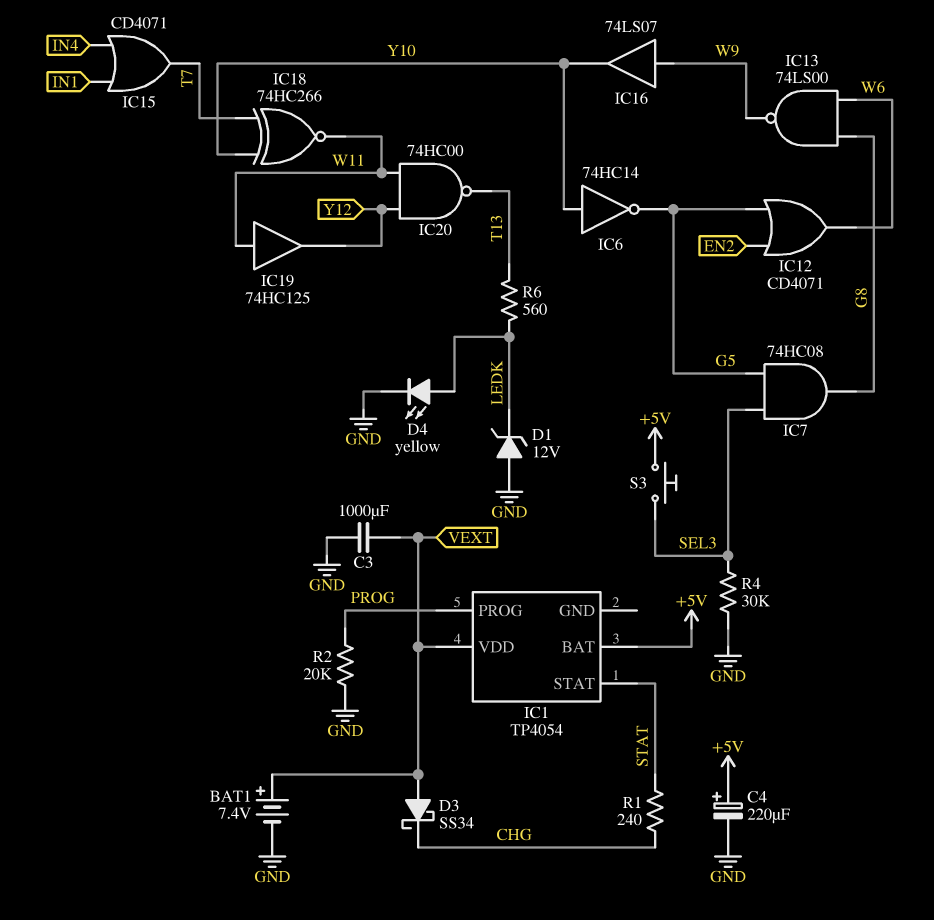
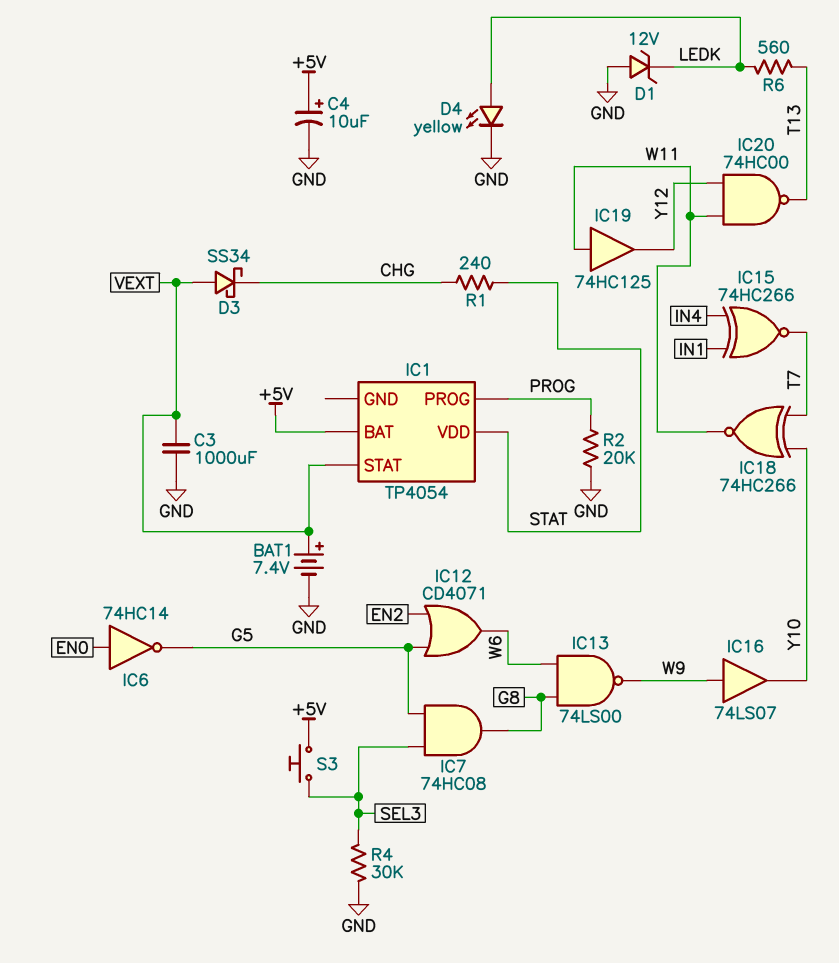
C4: 220uF (plus +5V, minus GND) -> 10uF (plus +5V, minus GND)
IC1 pin STAT: STAT -> VEXT
IC1 pin VDD: VEXT -> STAT
IC6: NOT 74HC14 (in Y10, out G5) -> NOT 74HC14 (in EN0, out G5)
IC15: OR CD4071 (in IN1, in IN4, out T7) -> XNOR 74HC266 (in IN1, in IN4, out T7)

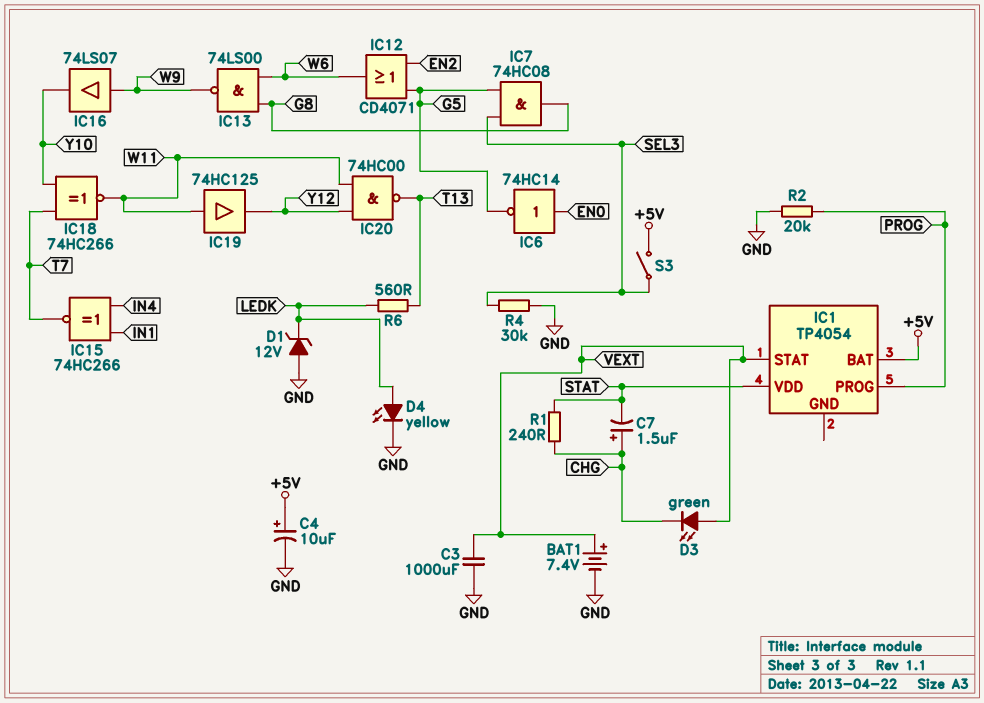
C7: none -> 1.5uF (plus CHG, minus STAT)
D3: schottky SS34 (A VEXT, K CHG) -> LED green (A VEXT, K CHG)
S3: button (+5V, SEL3) -> switch (+5V, SEL3)

